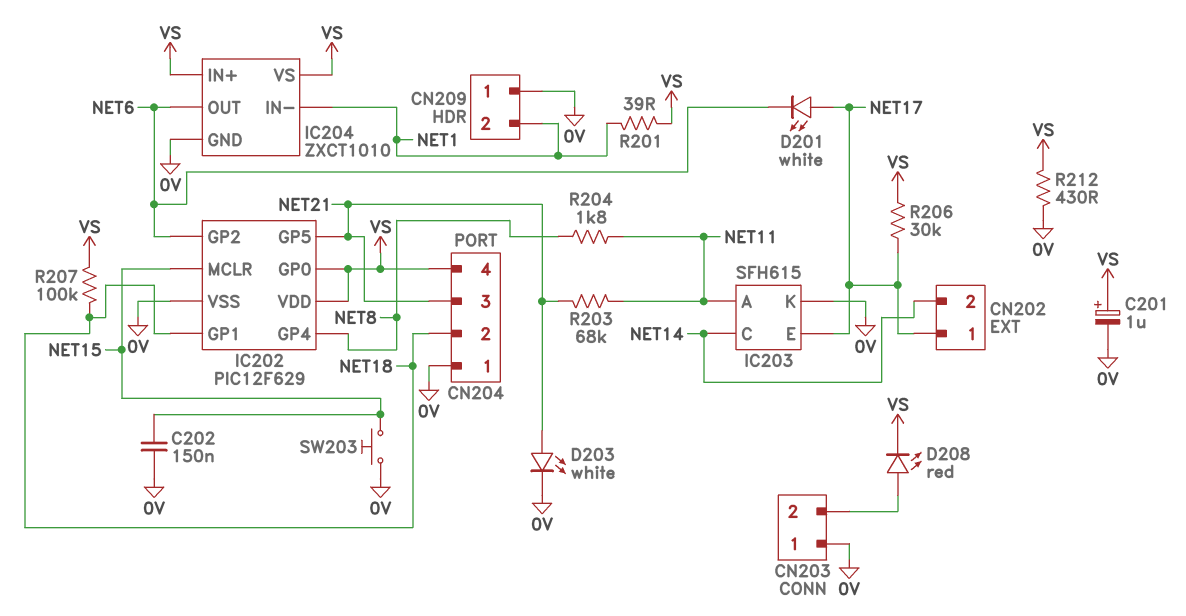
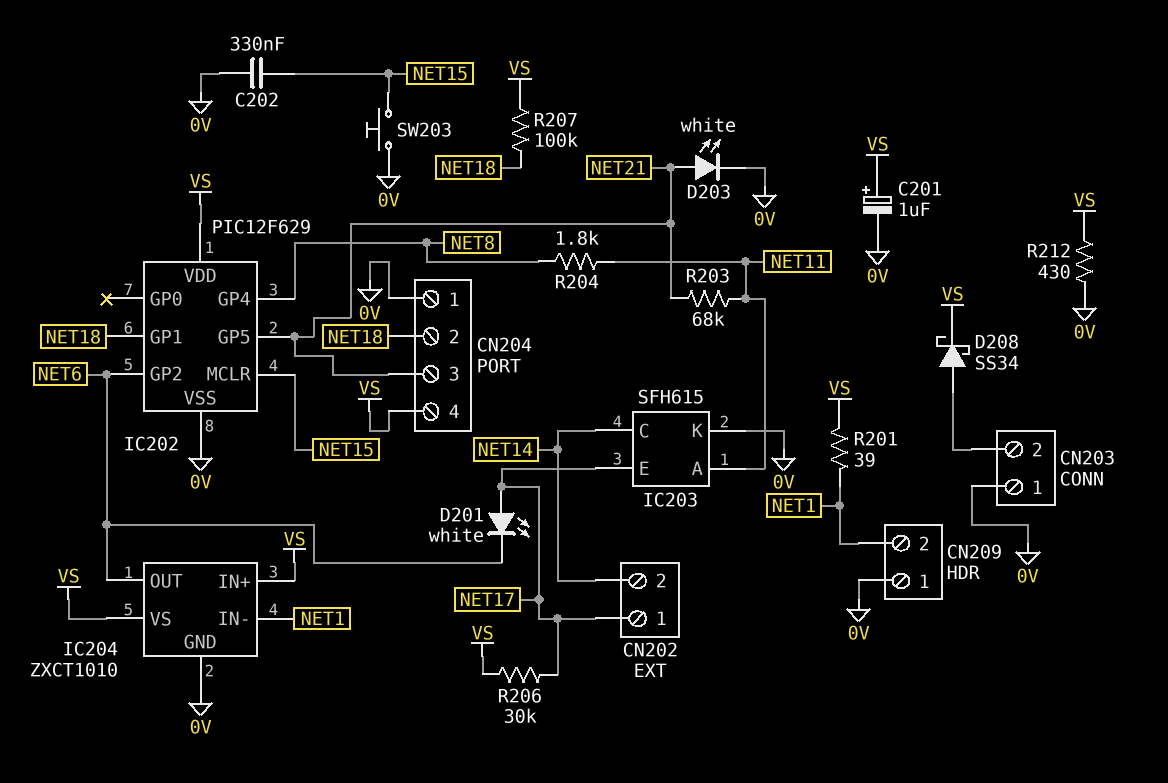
C202: 150nF (0V, NET15) -> 330nF (0V, NET15)
D208: LED red (A CN203/2, K VS) -> schottky SS34 (A CN203/2, K VS)
IC202 pin GP0: VS -> none

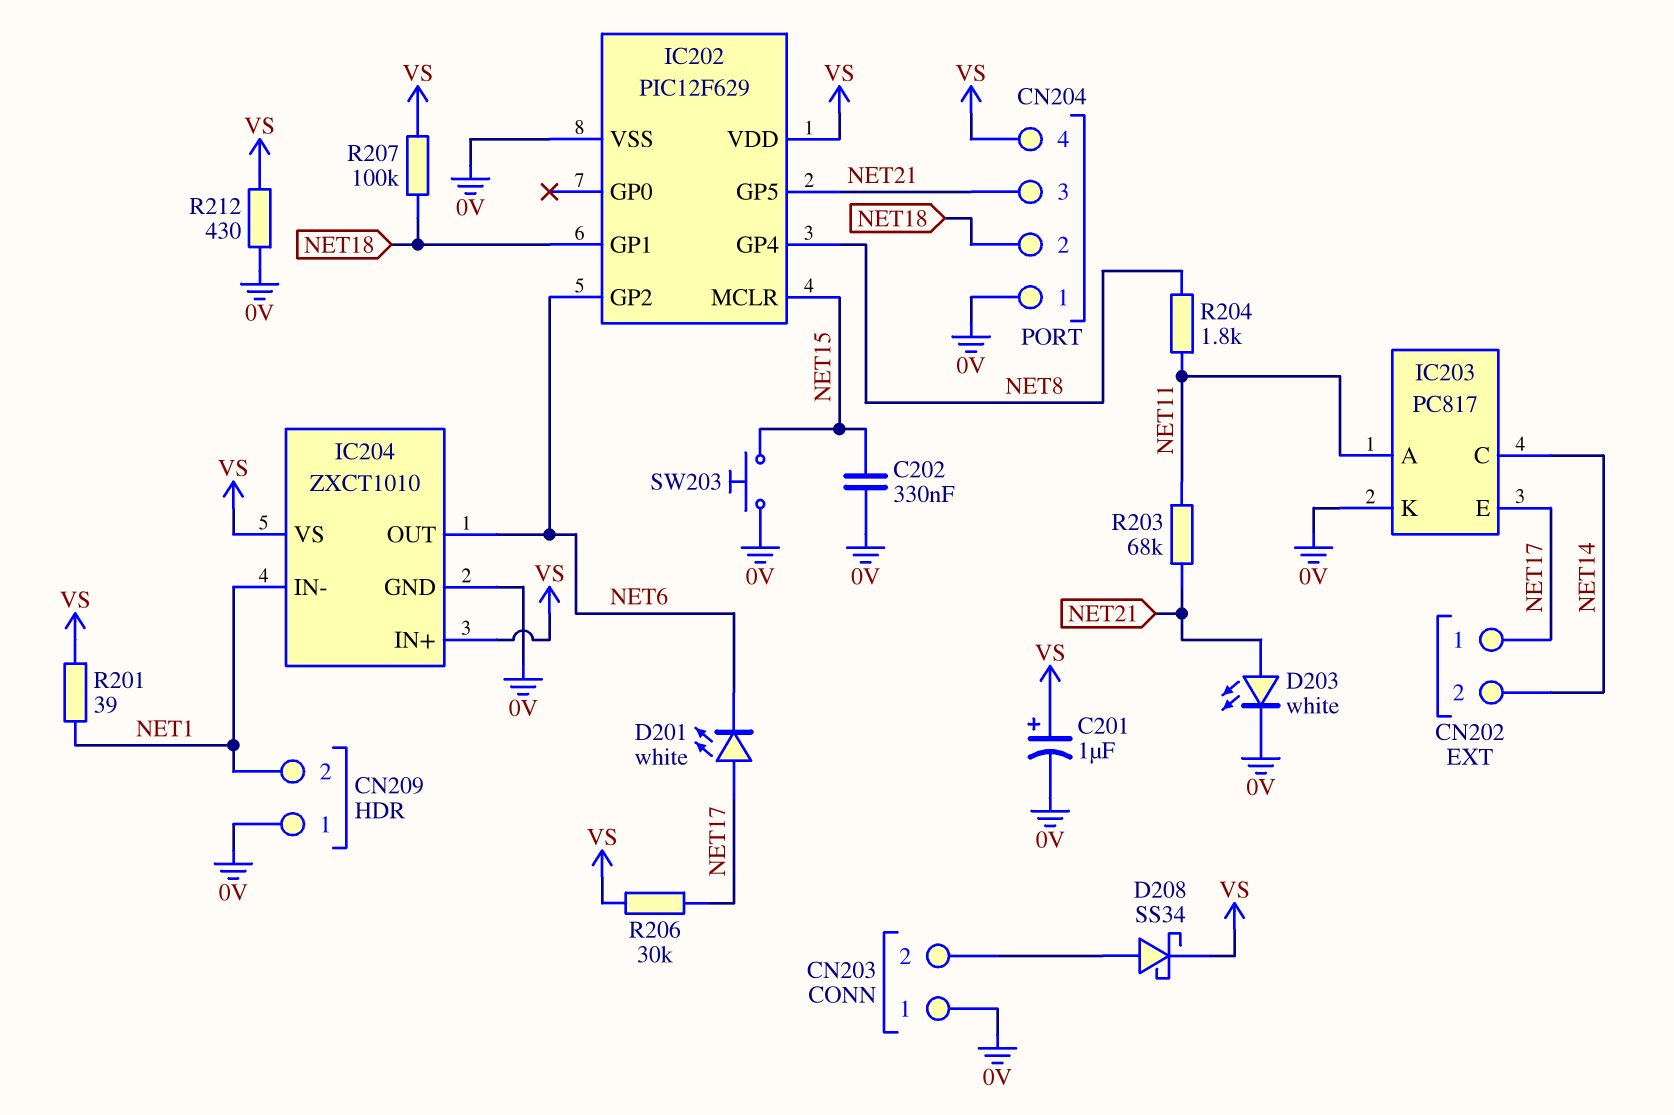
IC203: SFH615 -> PC817

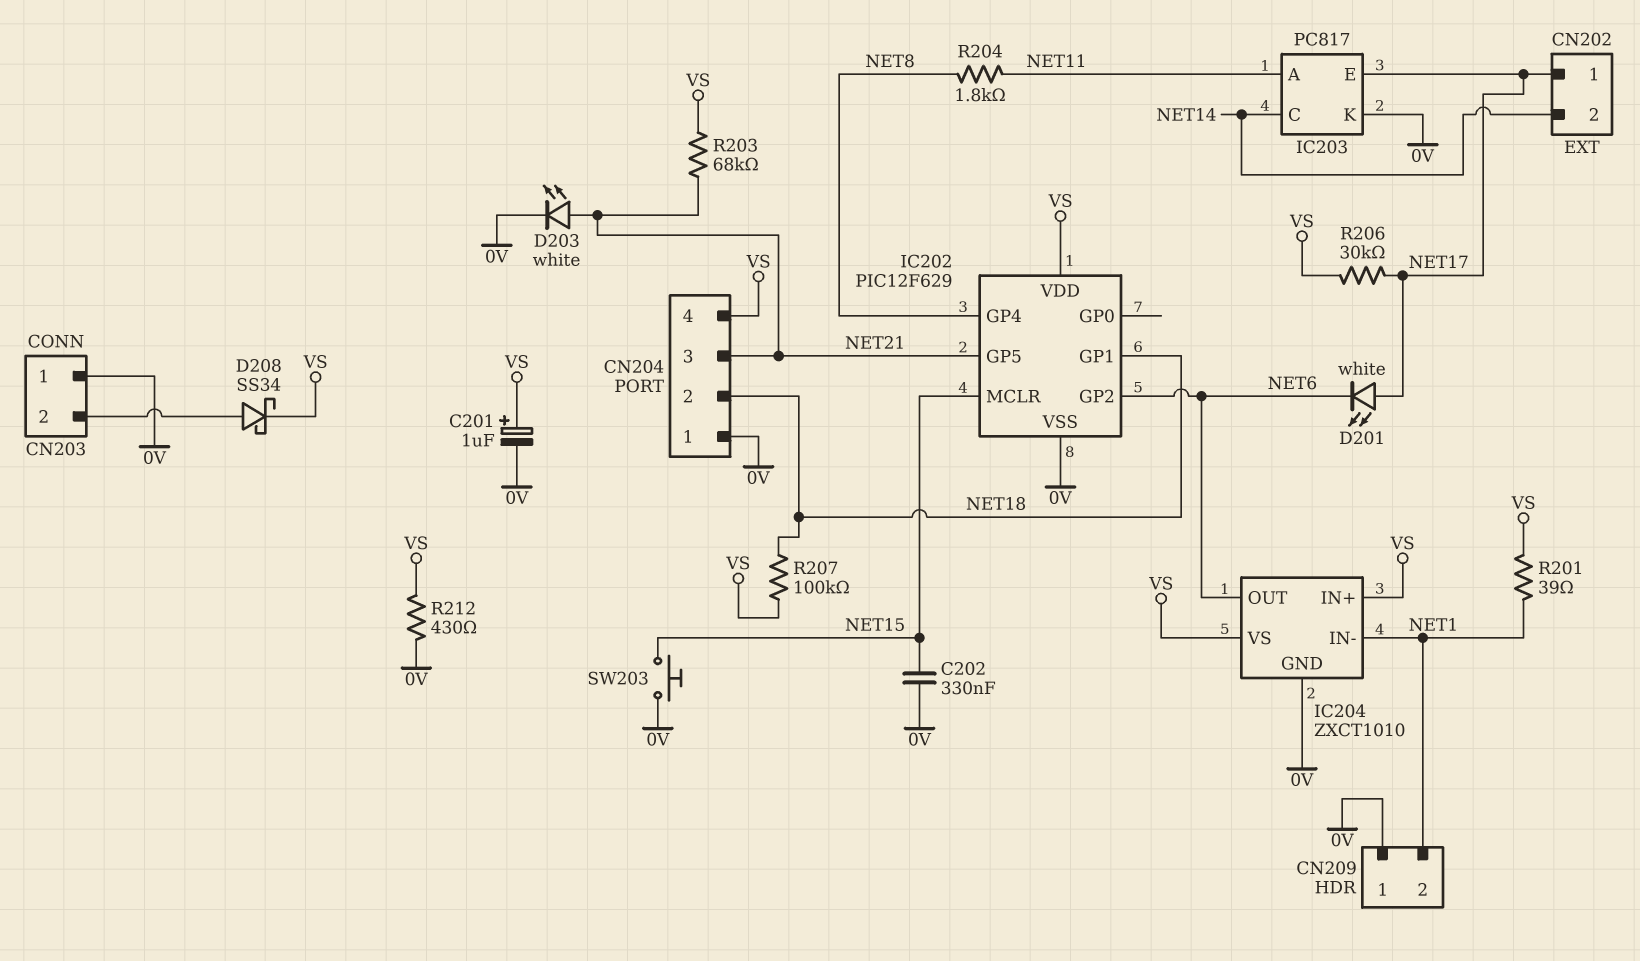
R203: 68k (NET11, NET21) -> 68k (NET21, VS)

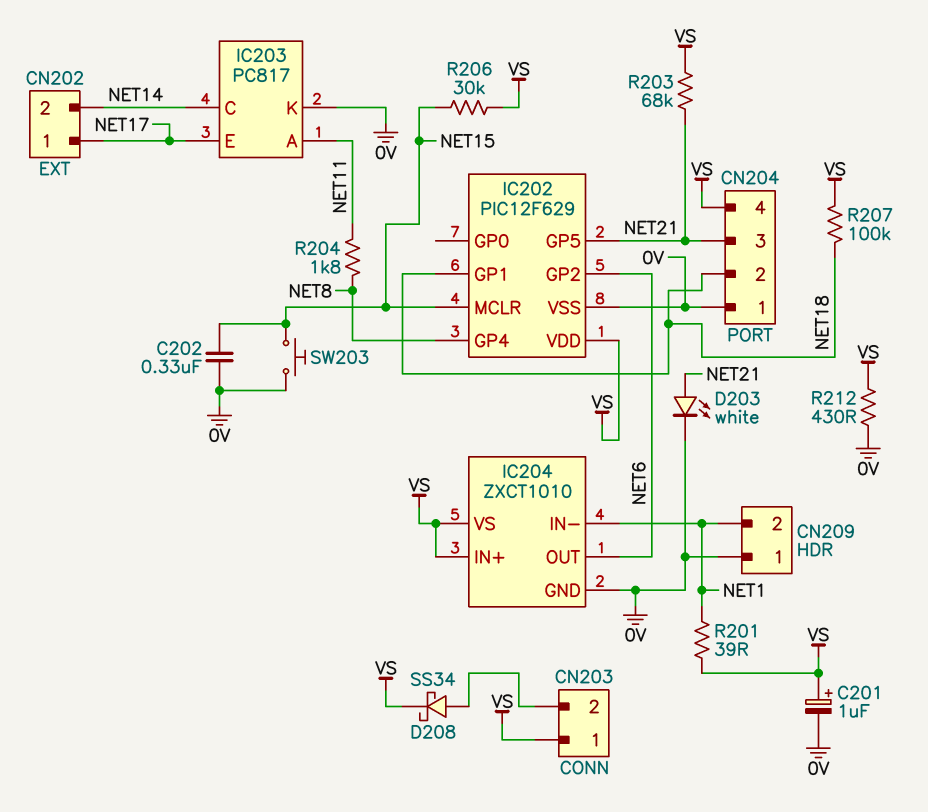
CN203 pin 1: 0V -> VS
D201: LED white (A NET17, K NET6) -> none
R206: 30k (NET17, VS) -> 30k (NET15, VS)

